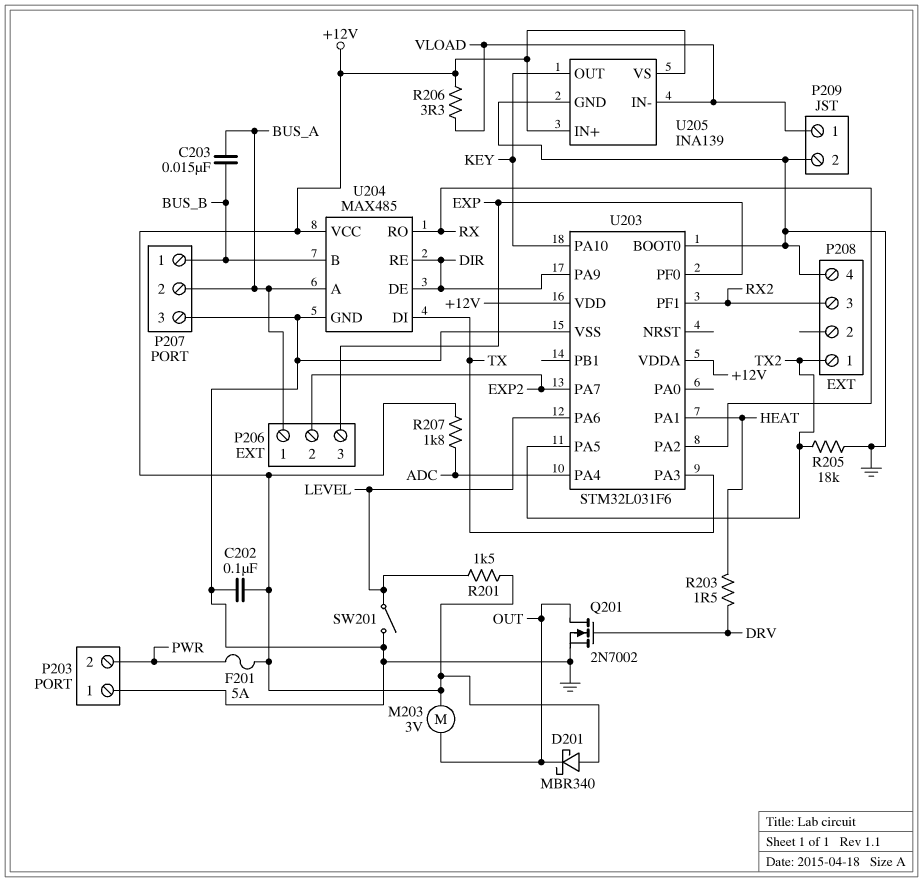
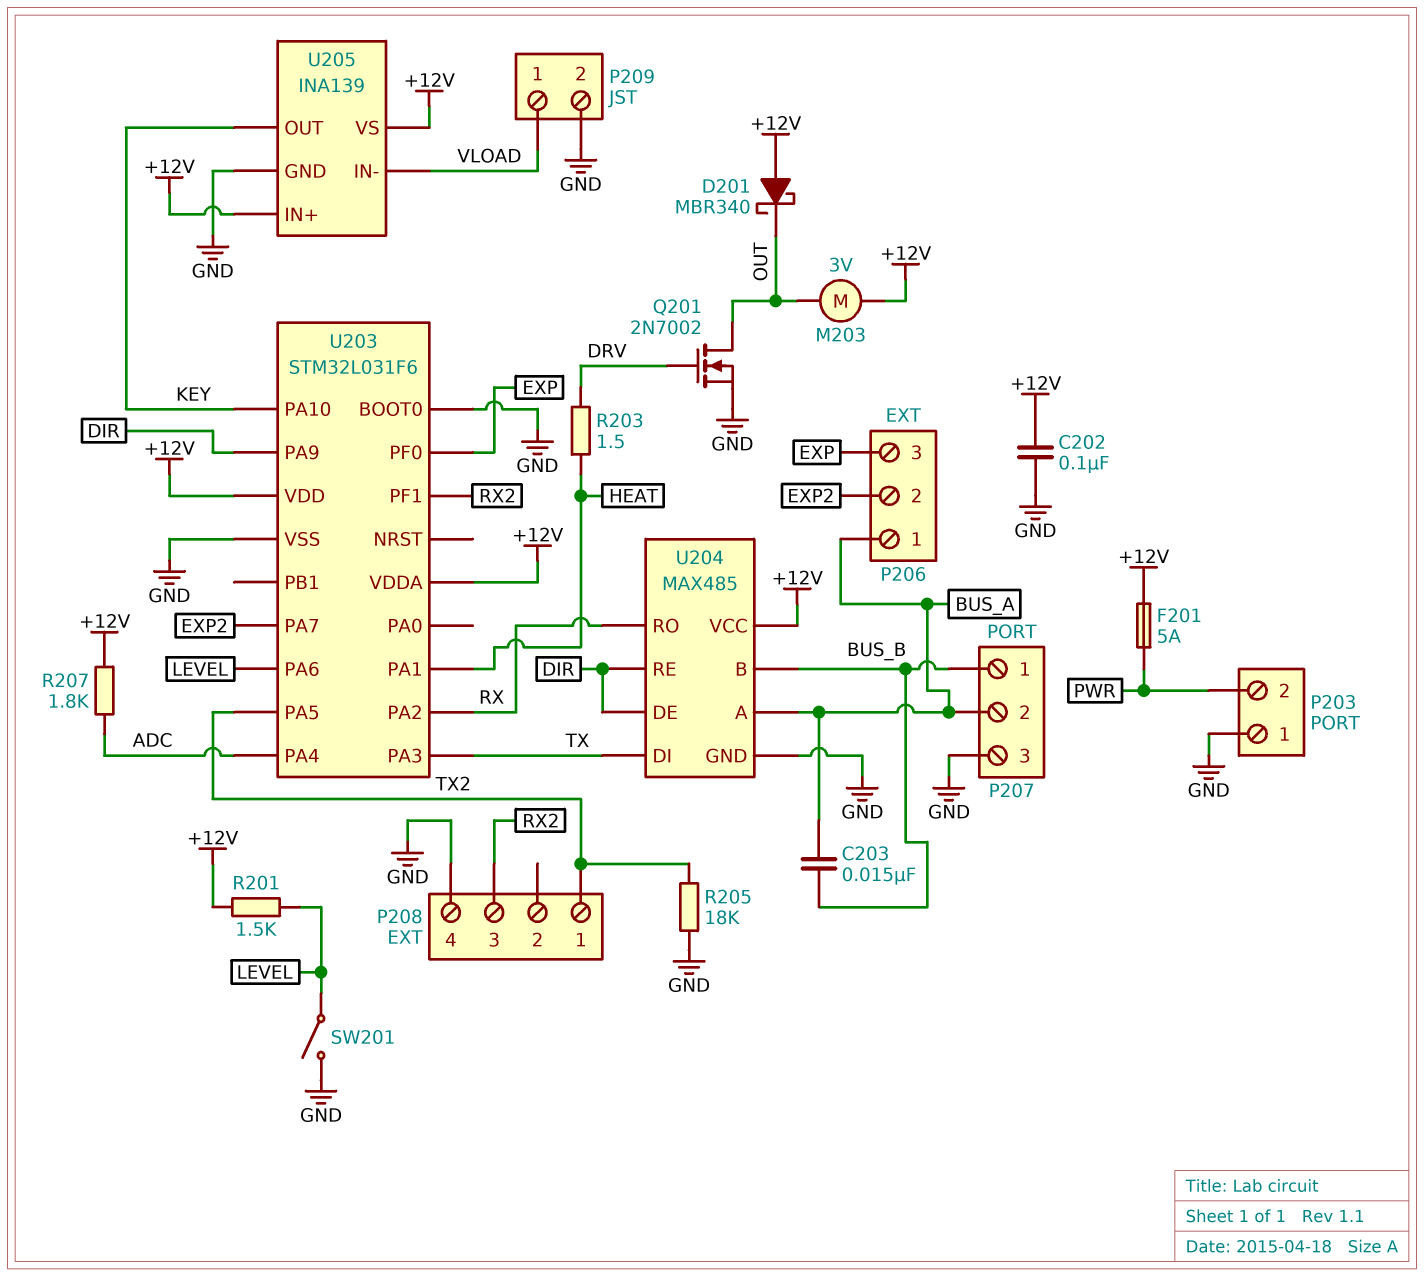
R206: 3.3 (+12V, VLOAD) -> none

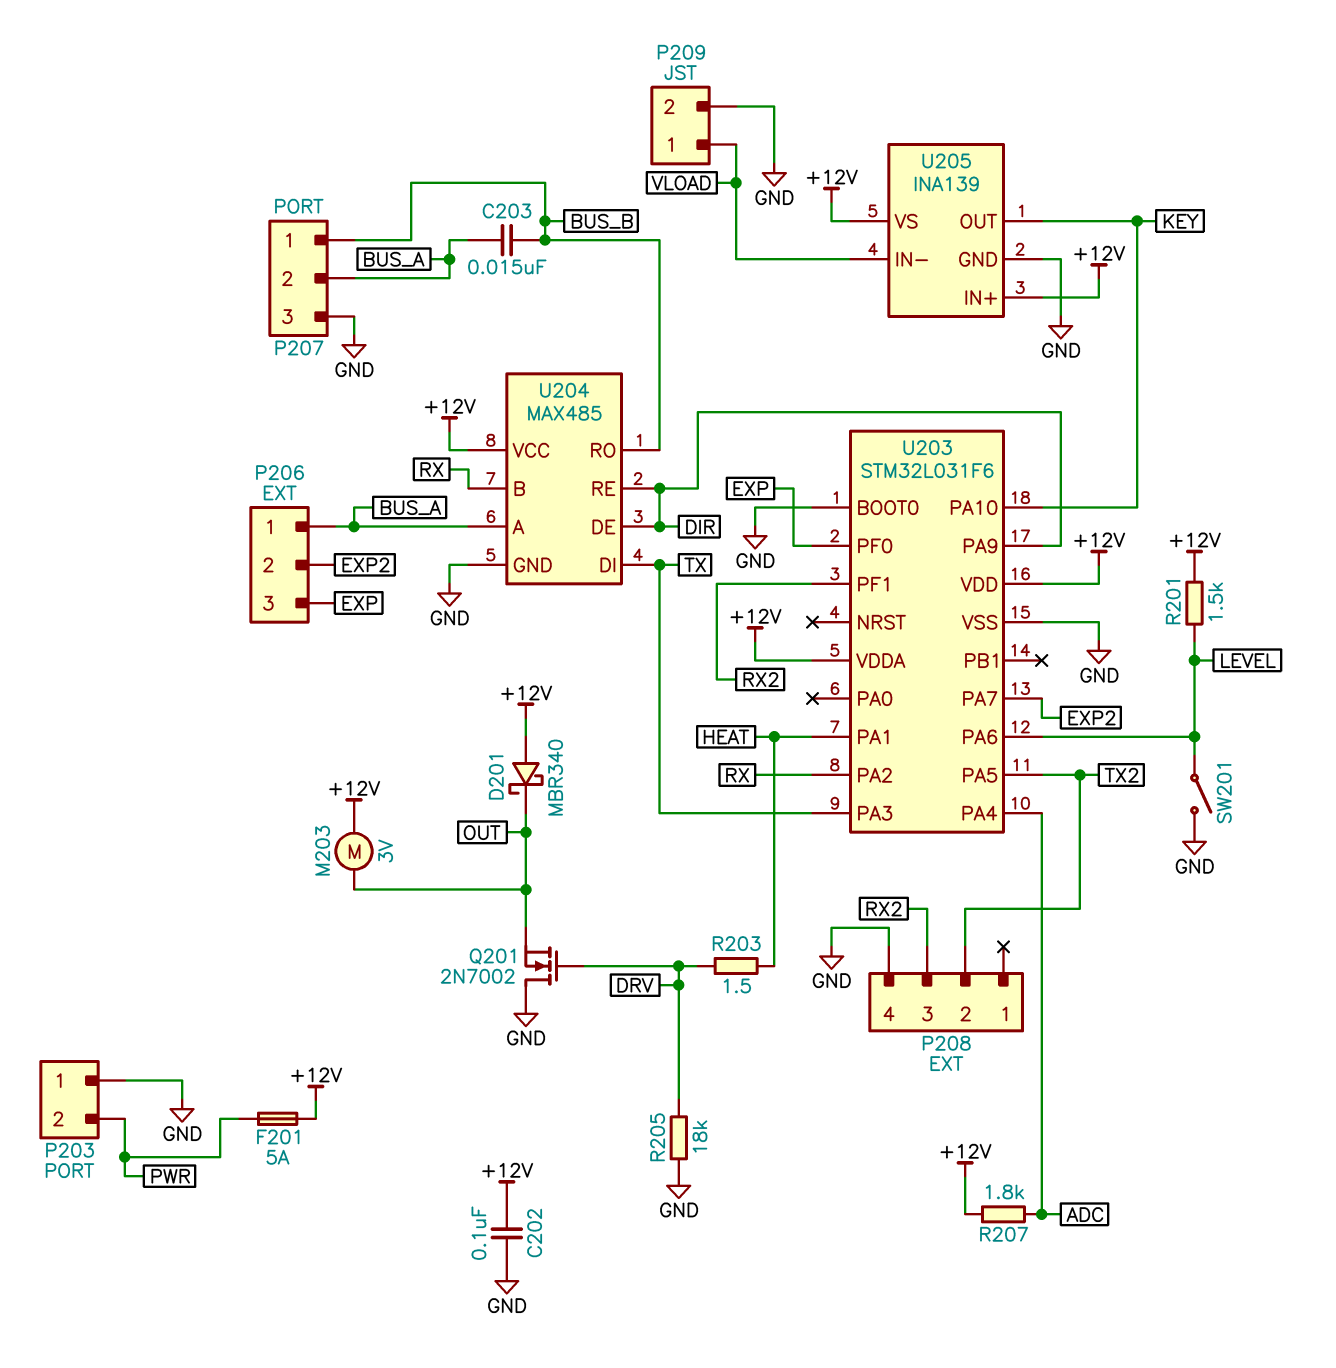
P208 pin 1: TX2 -> none
P208 pin 2: none -> TX2
Q201: NMOS 2N7002 (G DRV, D OUT, S GND) -> NMOS 2N7002 (G DRV, D GND, S OUT)
R205: 18k (GND, TX2) -> 18k (DRV, GND)
U204 pin B: BUS_B -> RX
U204 pin RO: RX -> BUS_B

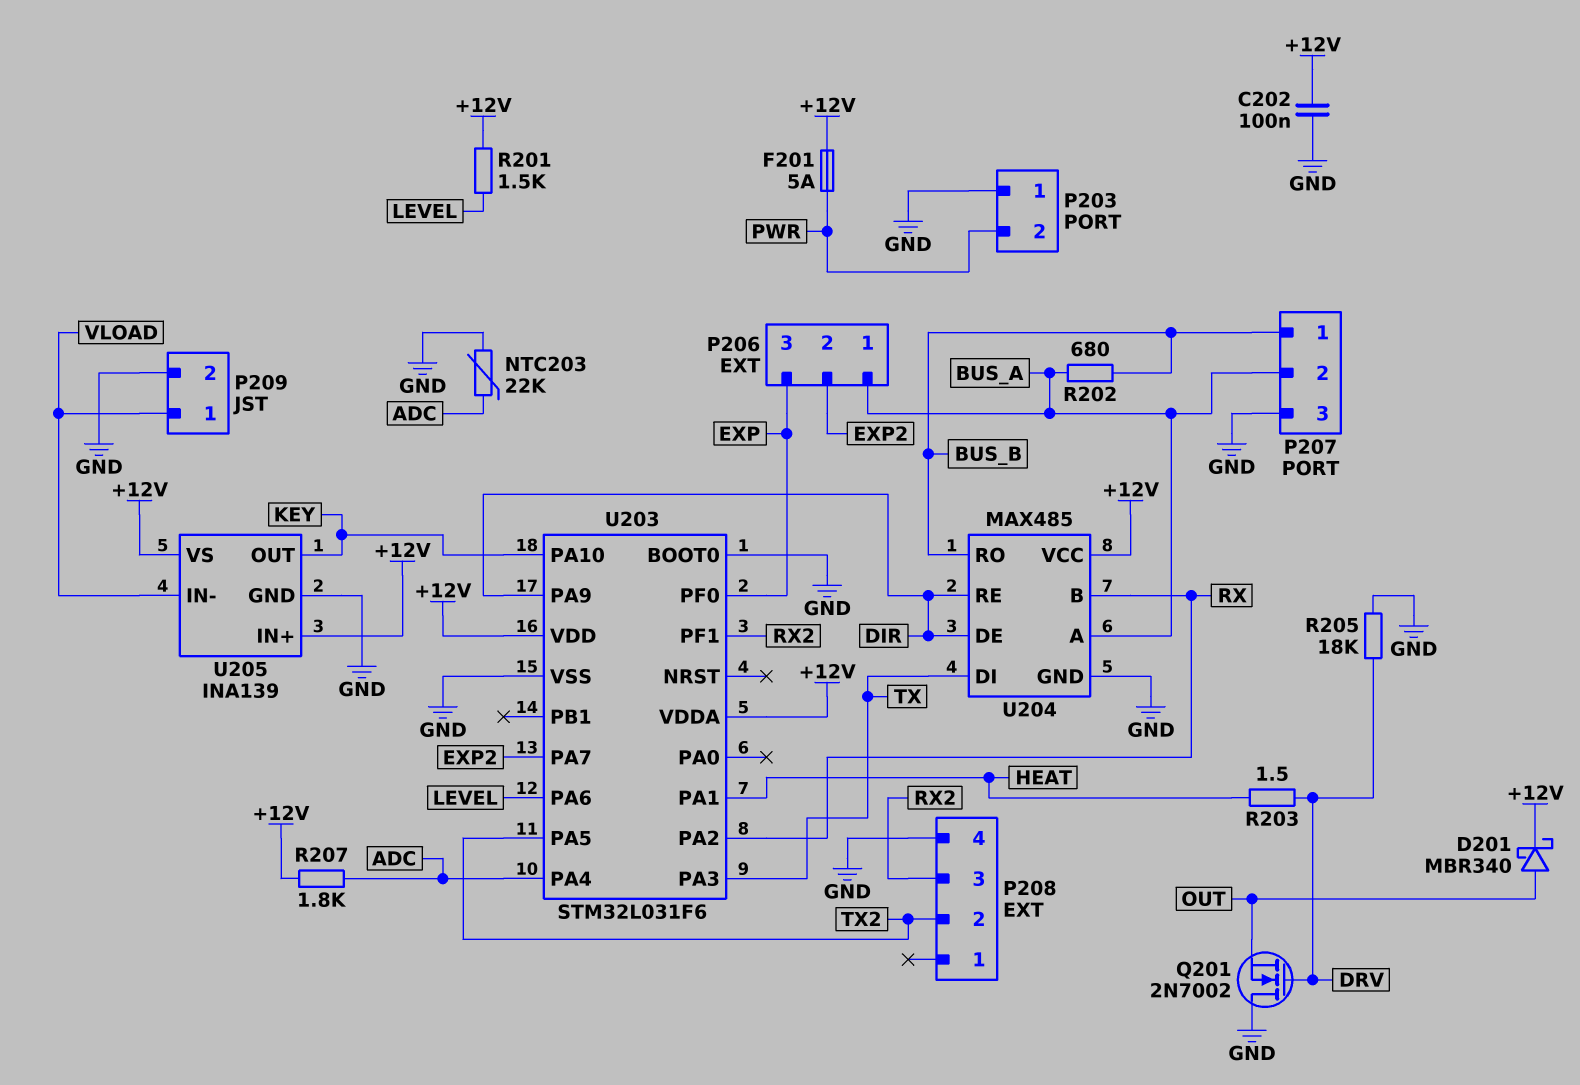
C203: 15nF (BUS_A, BUS_B) -> none
D201: schottky MBR340 (A +12V, K OUT) -> schottky MBR340 (A OUT, K +12V)
M203: motor 3V (+12V, OUT) -> none
NTC203: none -> 22k (ADC, GND)
R202: none -> 680 (BUS_A, BUS_B)
SW201: switch (GND, LEVEL) -> none

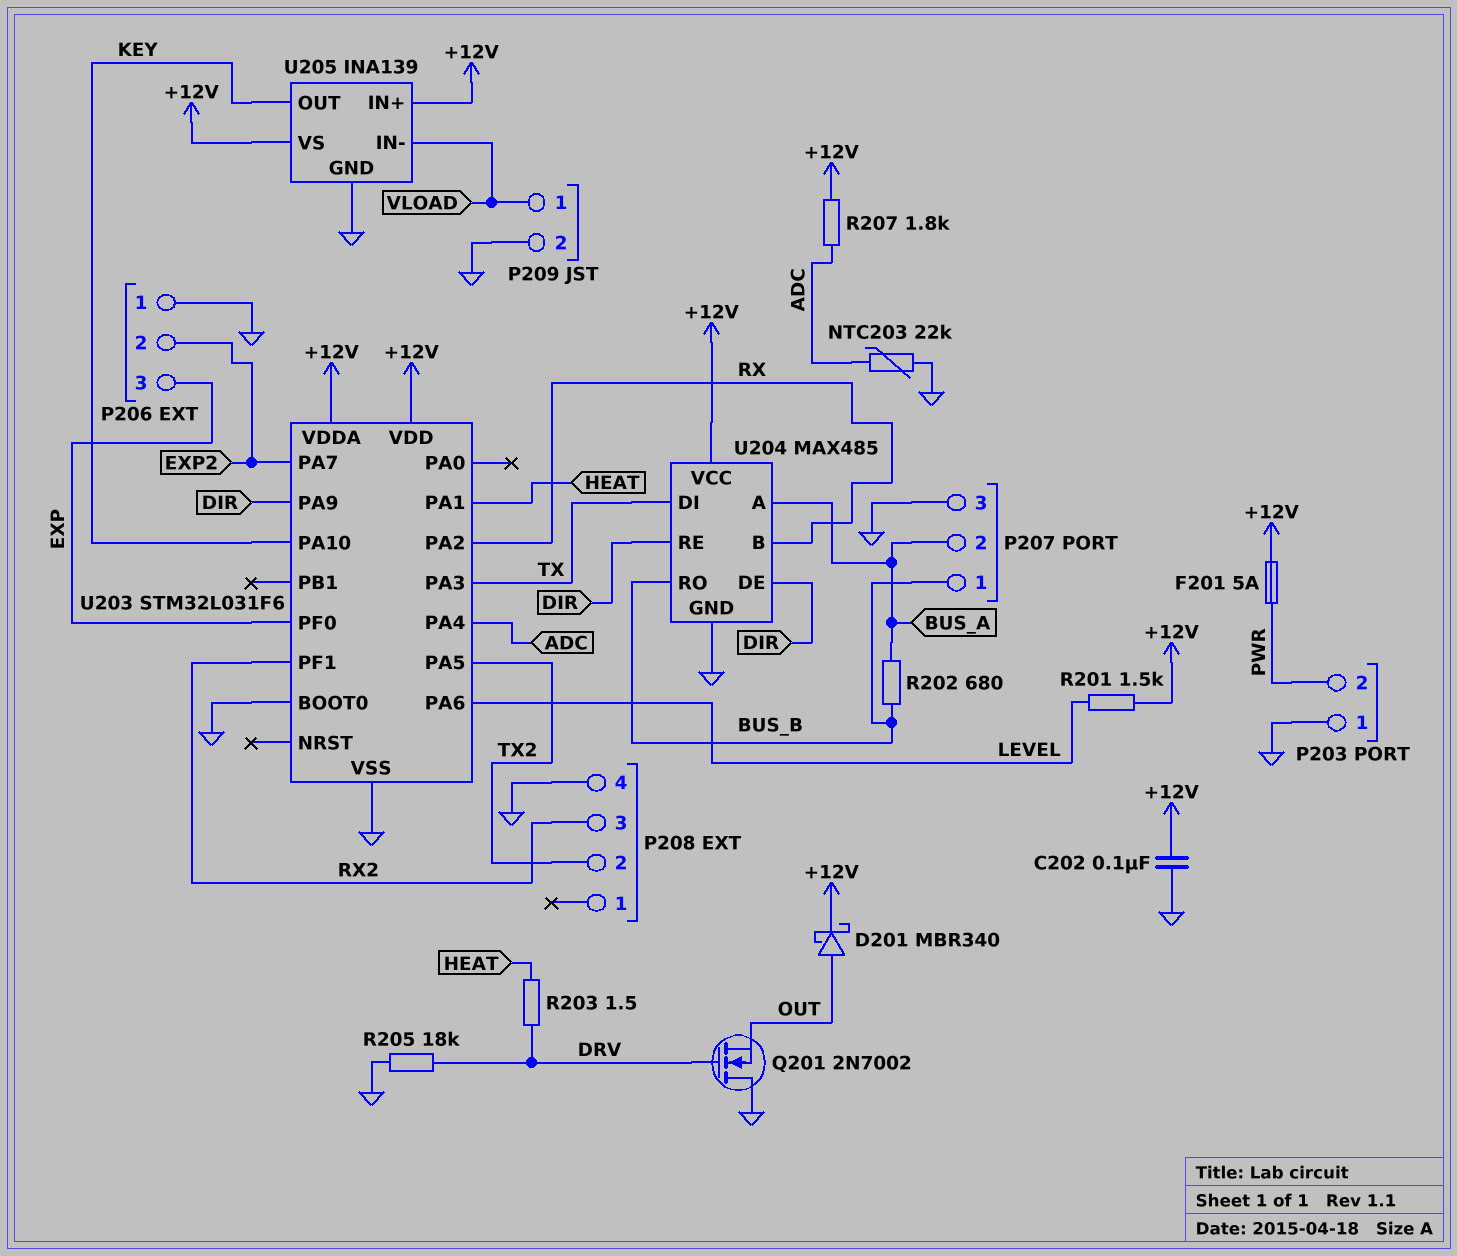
P206 pin 1: BUS_A -> GND

